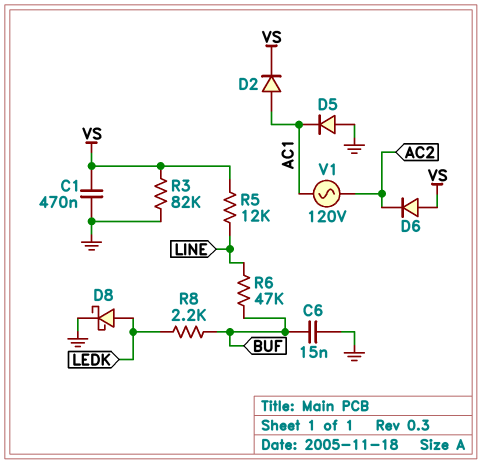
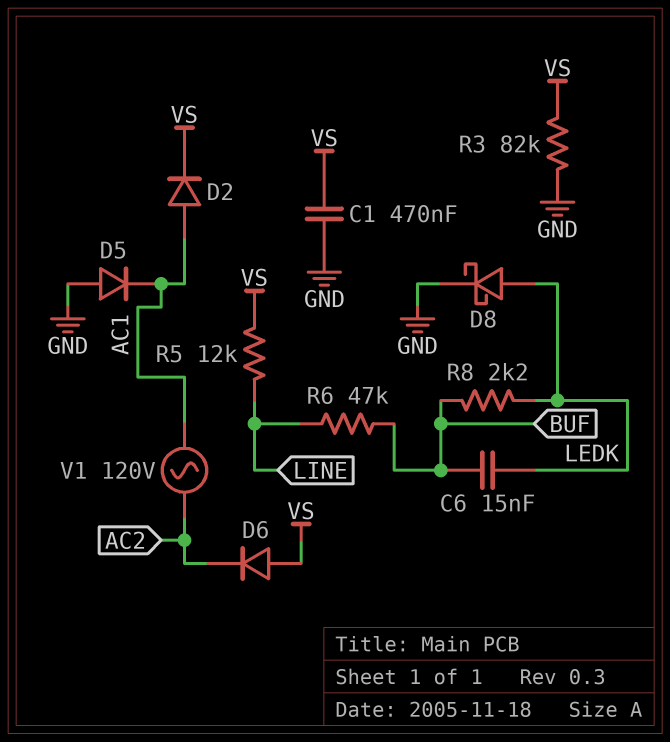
C6: 15nF (BUF, GND) -> 15nF (BUF, LEDK)

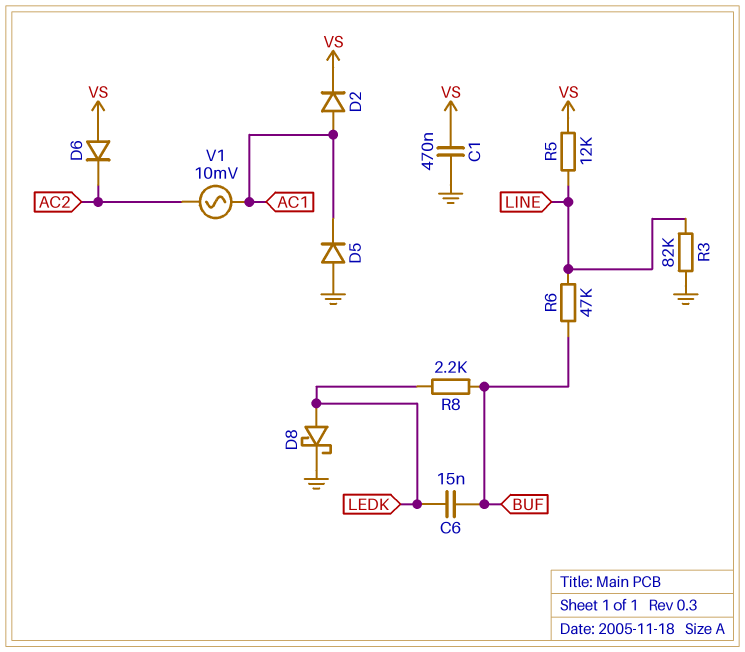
R3: 82k (GND, VS) -> 82k (GND, LINE)
V1: AC 120V (AC1, AC2) -> AC 10mV (AC1, AC2)

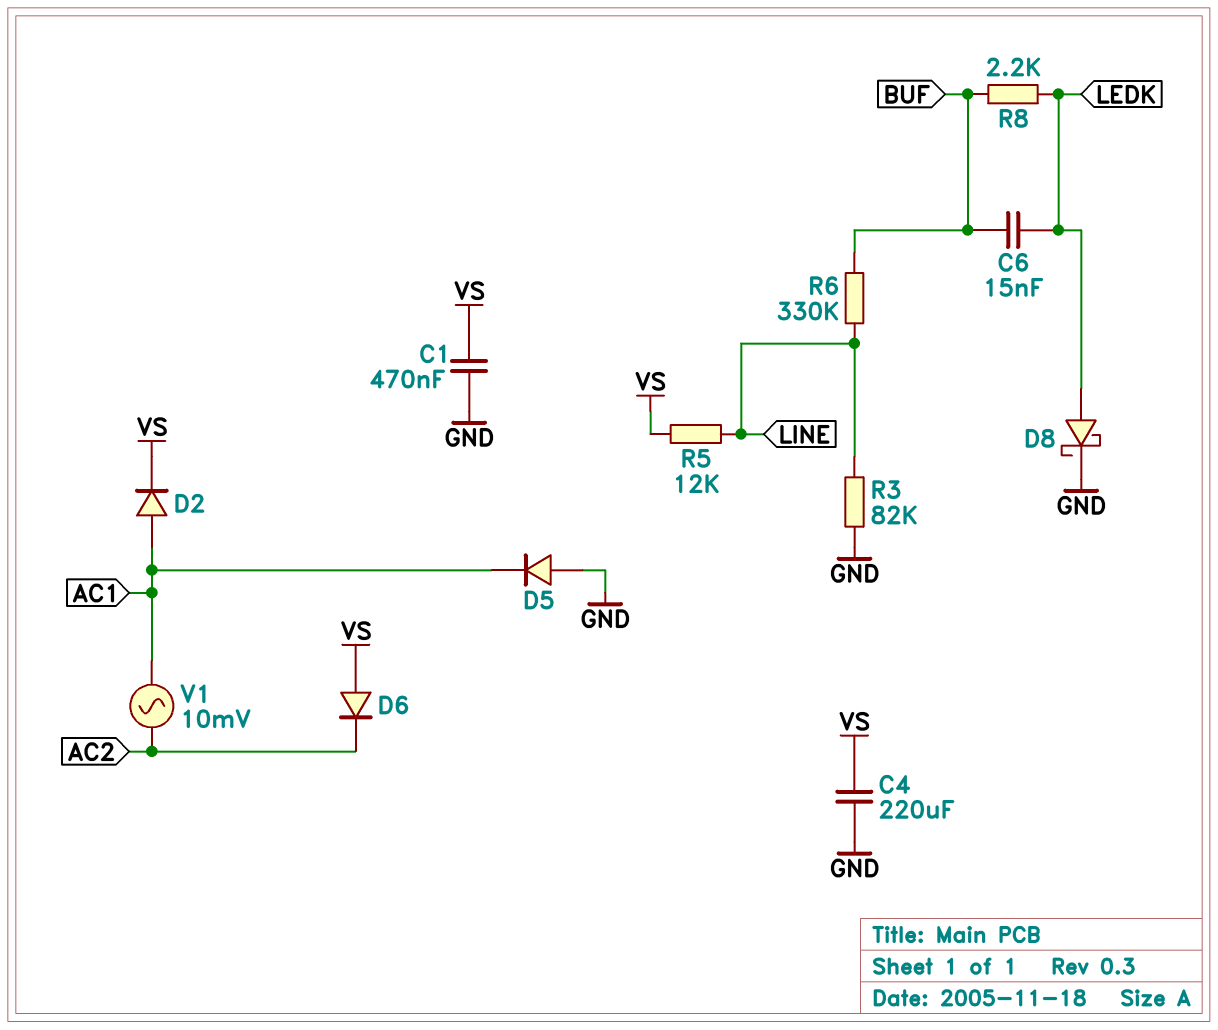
C4: none -> 220uF (GND, VS)
R6: 47k (BUF, LINE) -> 330k (BUF, LINE)

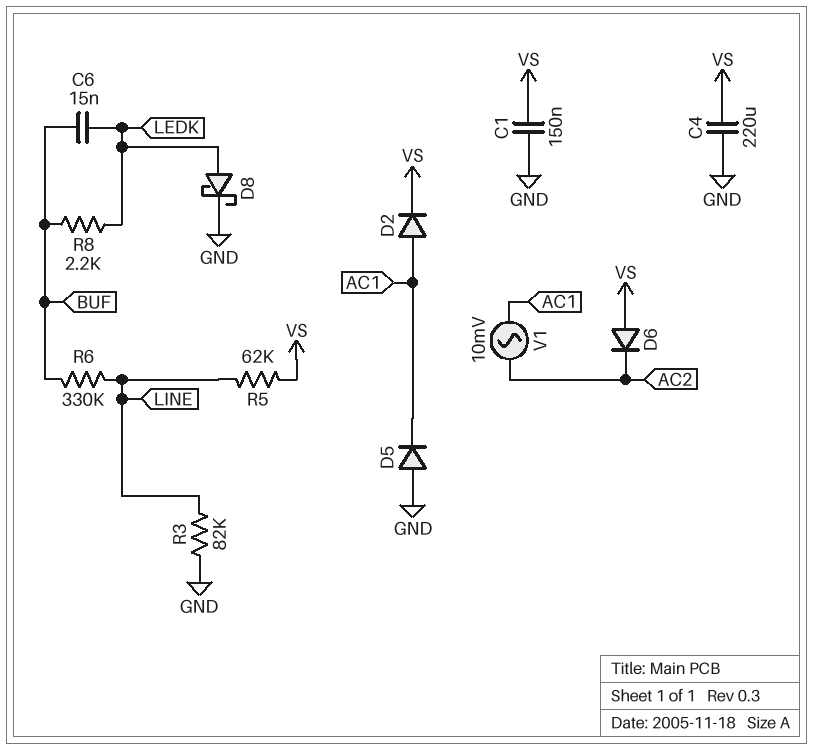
C1: 470nF (GND, VS) -> 150nF (GND, VS)
R5: 12k (LINE, VS) -> 62k (LINE, VS)

